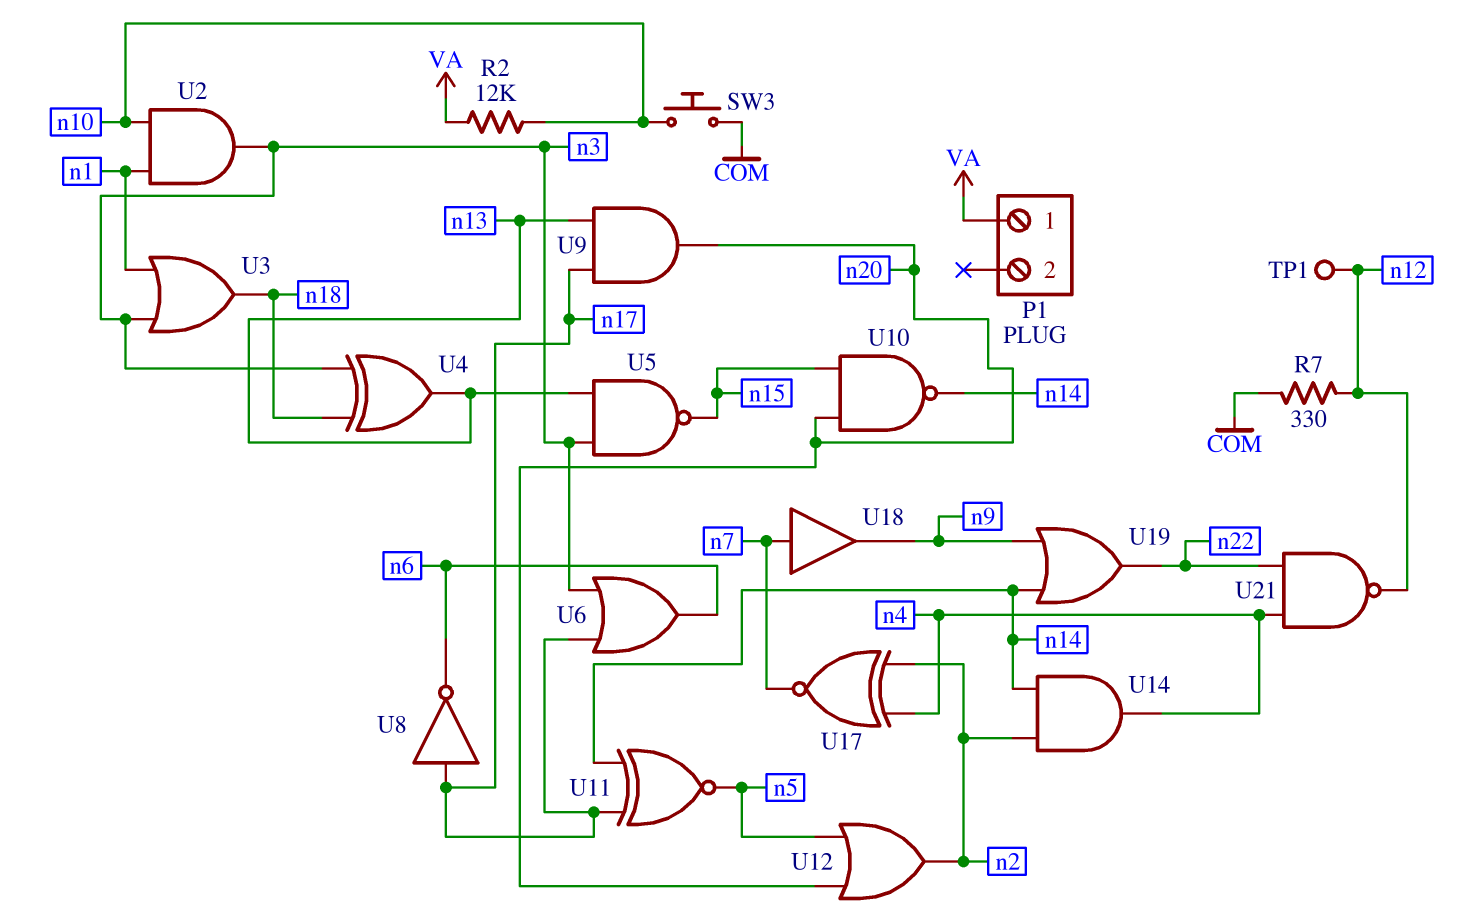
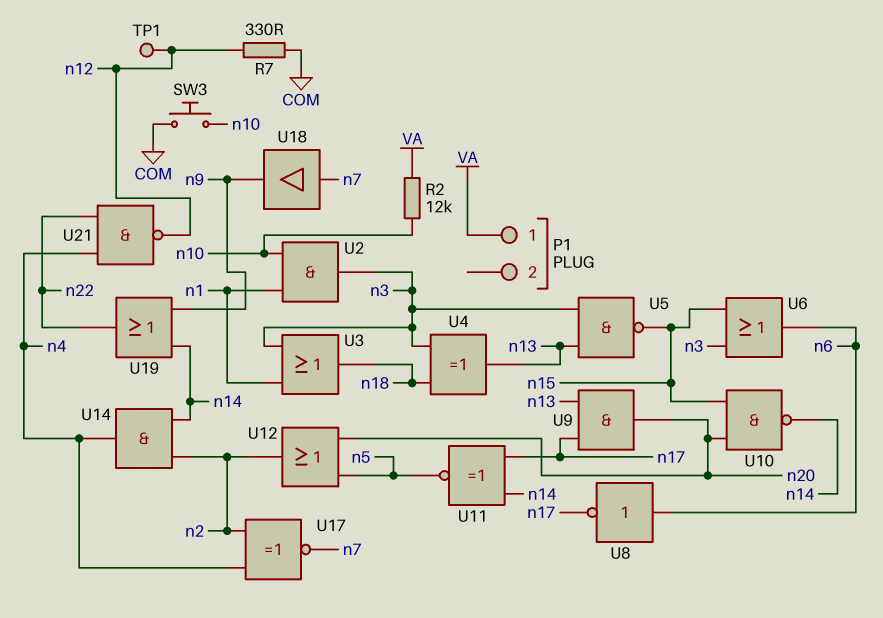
U6: OR (in n3, in n17, out n6) -> OR (in n3, in n15, out n6)
U8: NOT (in n17, out n6) -> NOT (in n6, out n17)

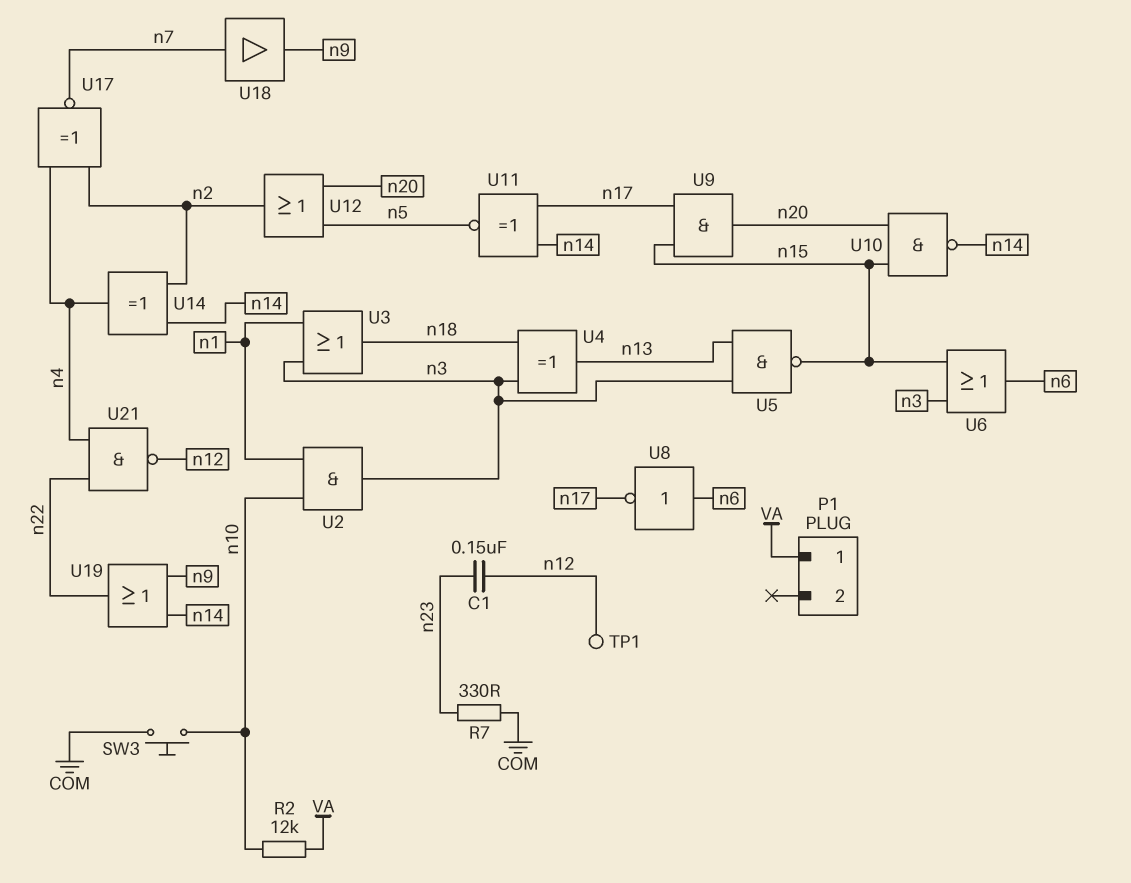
C1: none -> 150nF (n12, n23)
R7: 330 (COM, n12) -> 330 (COM, n23)
U9: AND (in n13, in n17, out n20) -> AND (in n15, in n17, out n20)
U14: AND (in n2, in n14, out n4) -> XOR (in n2, in n14, out n4)

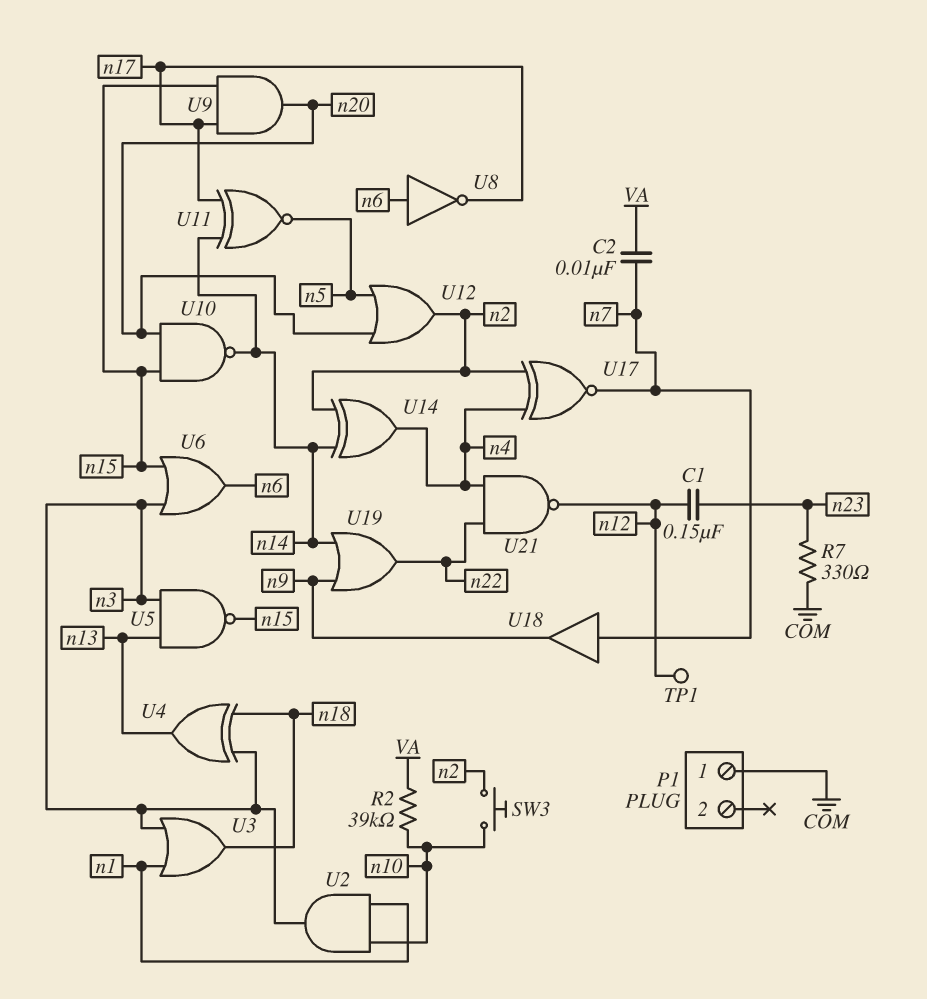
C2: none -> 10nF (VA, n7)
P1 pin 1: VA -> COM
R2: 12k (VA, n10) -> 39k (VA, n10)
SW3: button (COM, n10) -> button (n2, n10)

